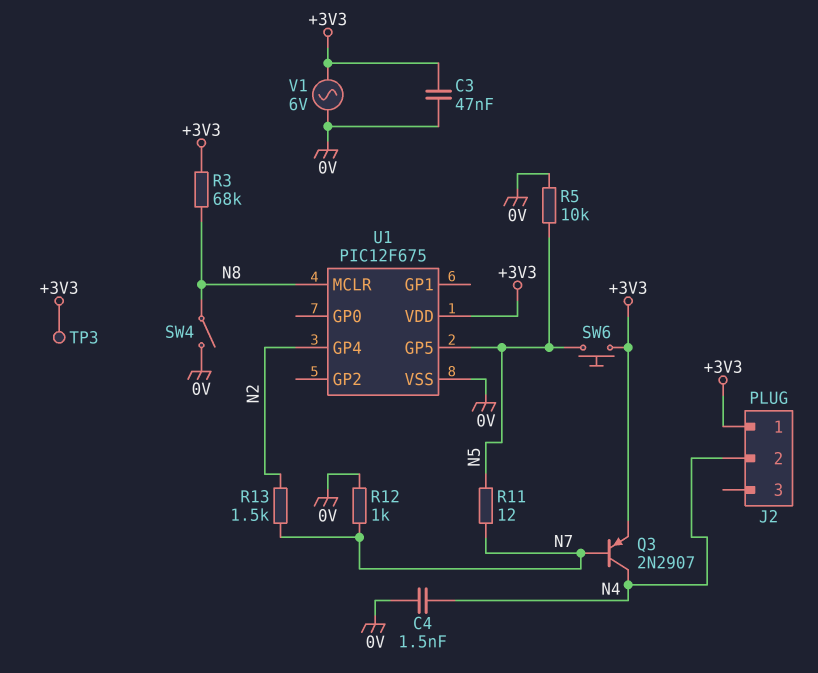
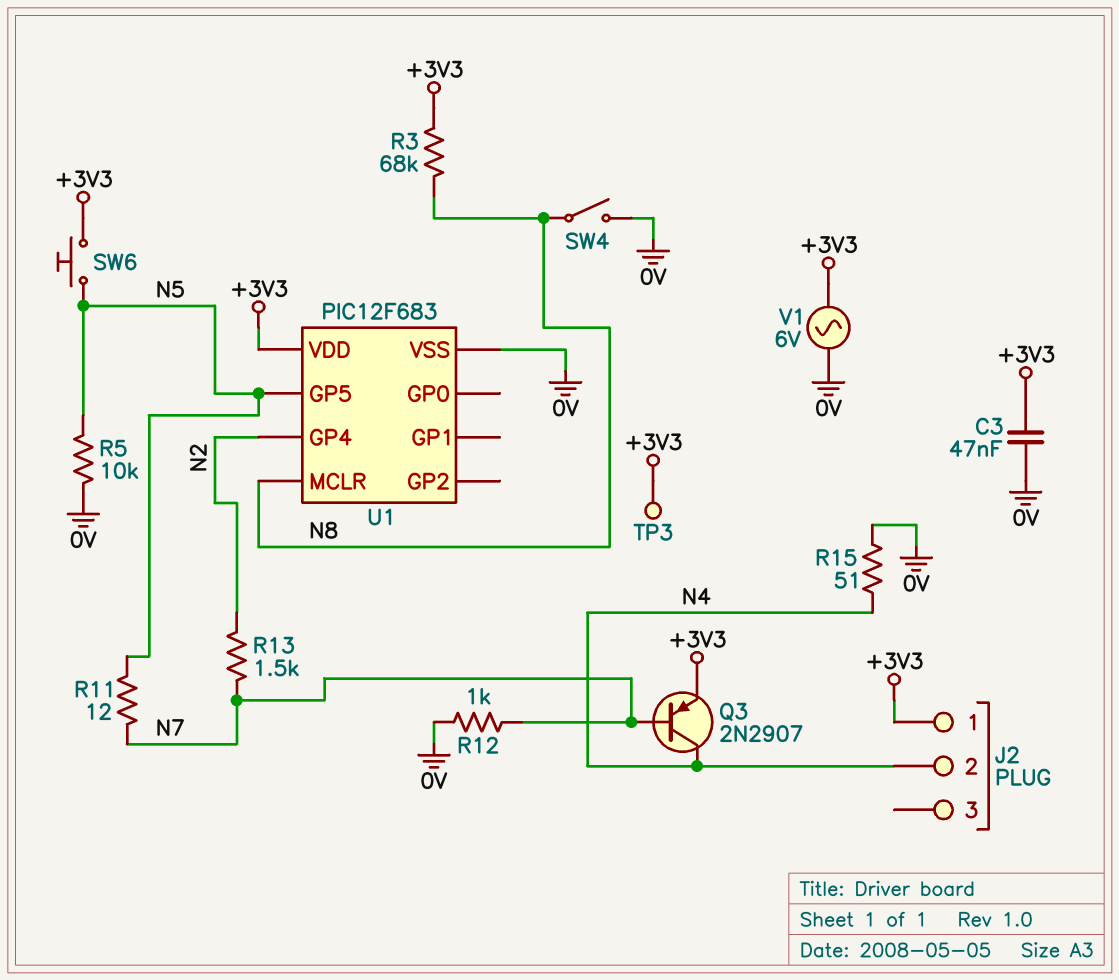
C4: 1.5nF (0V, N4) -> none
R15: none -> 51 (0V, N4)
U1: PIC12F675 -> PIC12F683

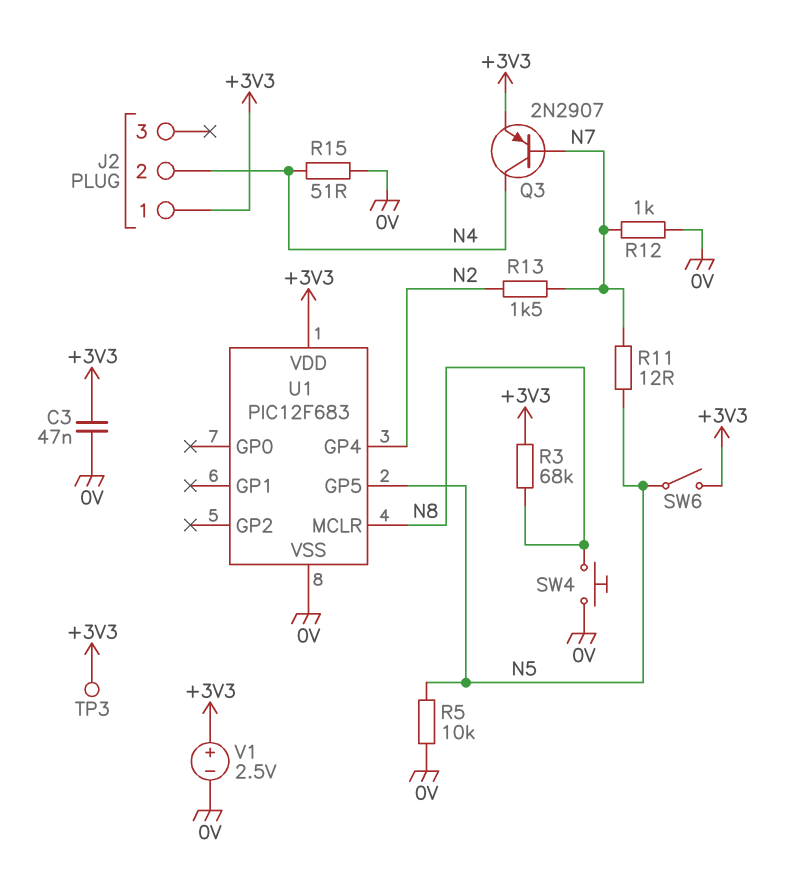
SW4: switch (0V, N8) -> button (0V, N8)
SW6: button (+3V3, N5) -> switch (+3V3, N5)
V1: AC 6V (+3V3, 0V) -> 2.5V (plus +3V3, minus 0V)

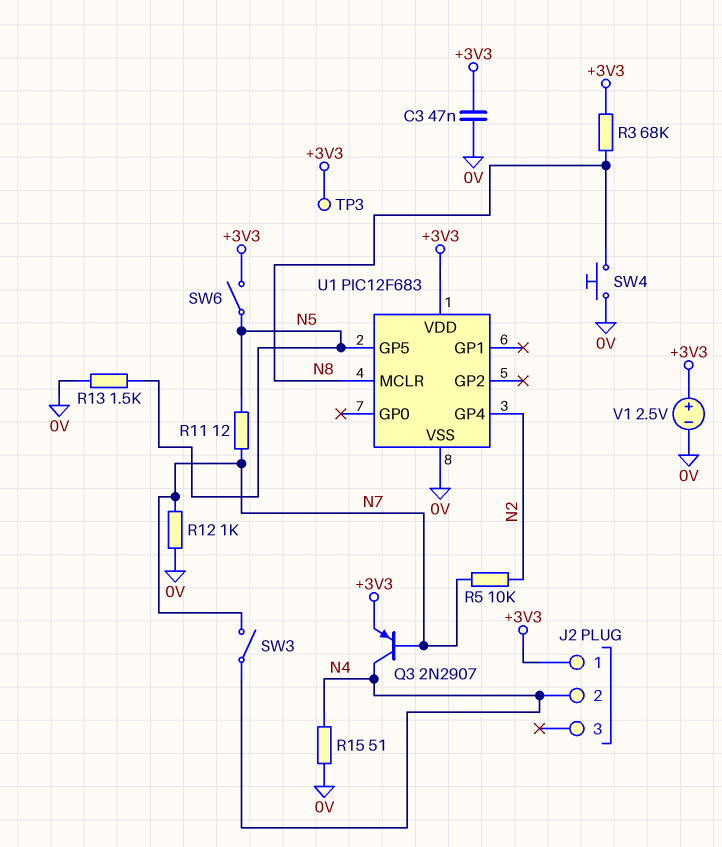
R5: 10k (0V, N5) -> 10k (N2, N7)
R13: 1.5k (N2, N7) -> 1.5k (0V, N5)
SW3: none -> switch (N4, N7)

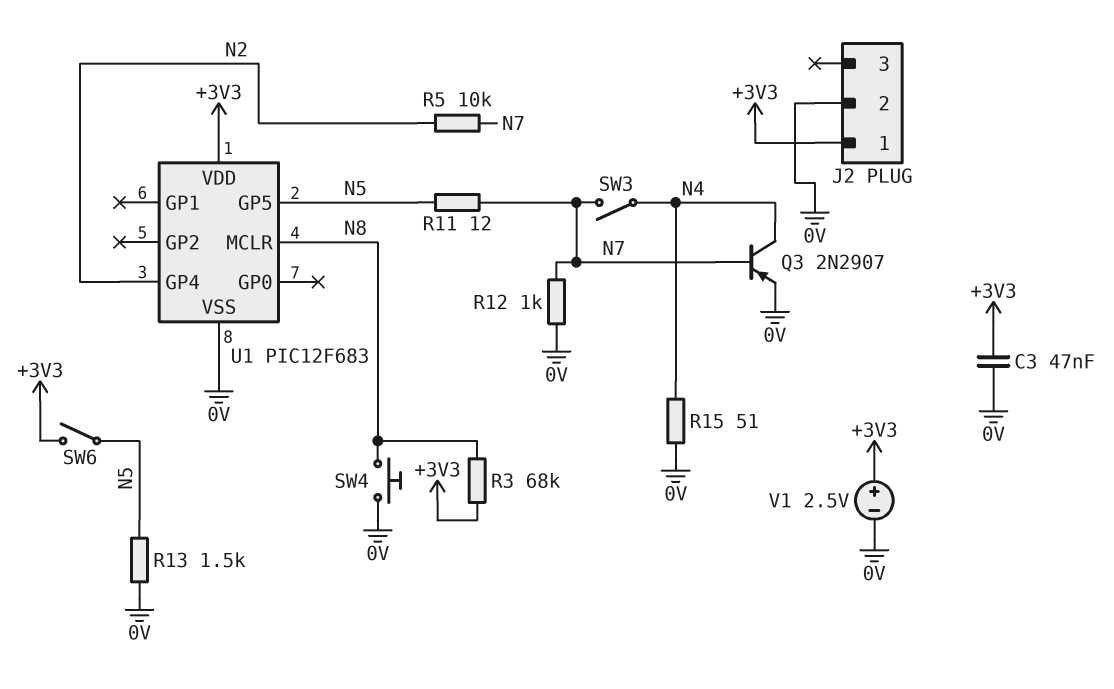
J2 pin 2: N4 -> 0V
Q3: PNP 2N2907 (B N7, C N4, E +3V3) -> PNP 2N2907 (B N7, C N4, E 0V)
TP3: test point (+3V3) -> none

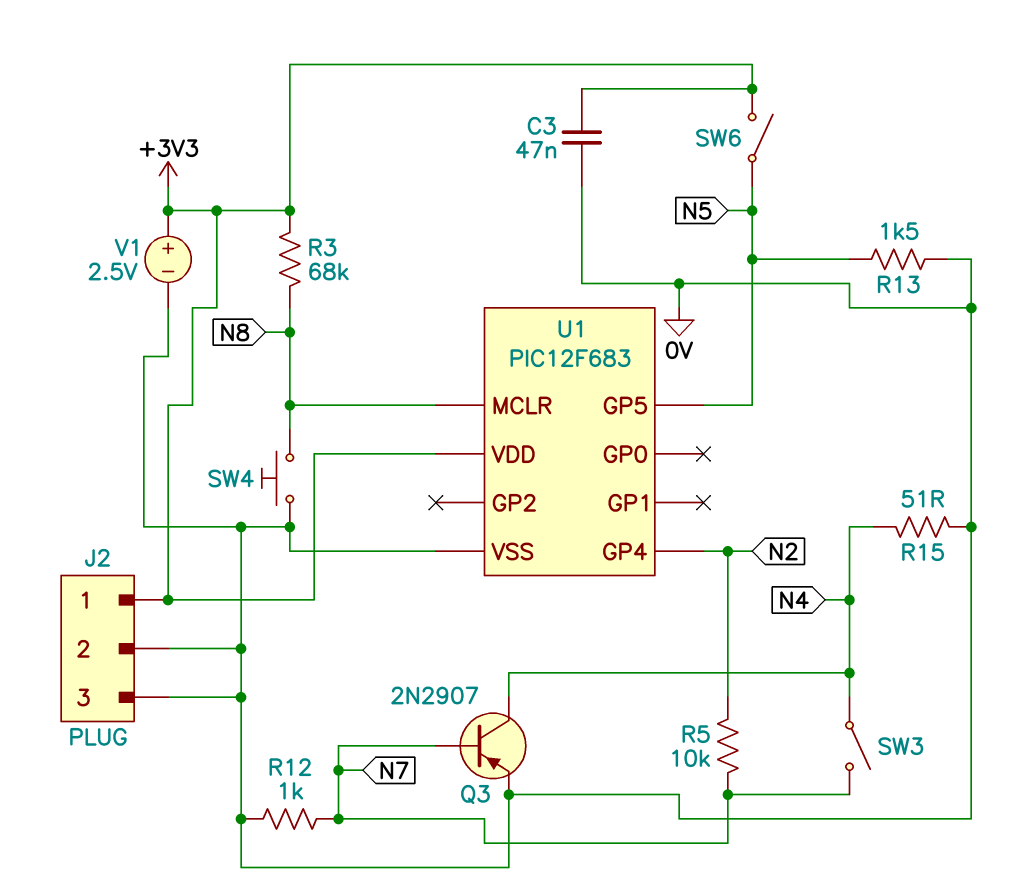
J2 pin 3: none -> 0V
R11: 12 (N5, N7) -> none

